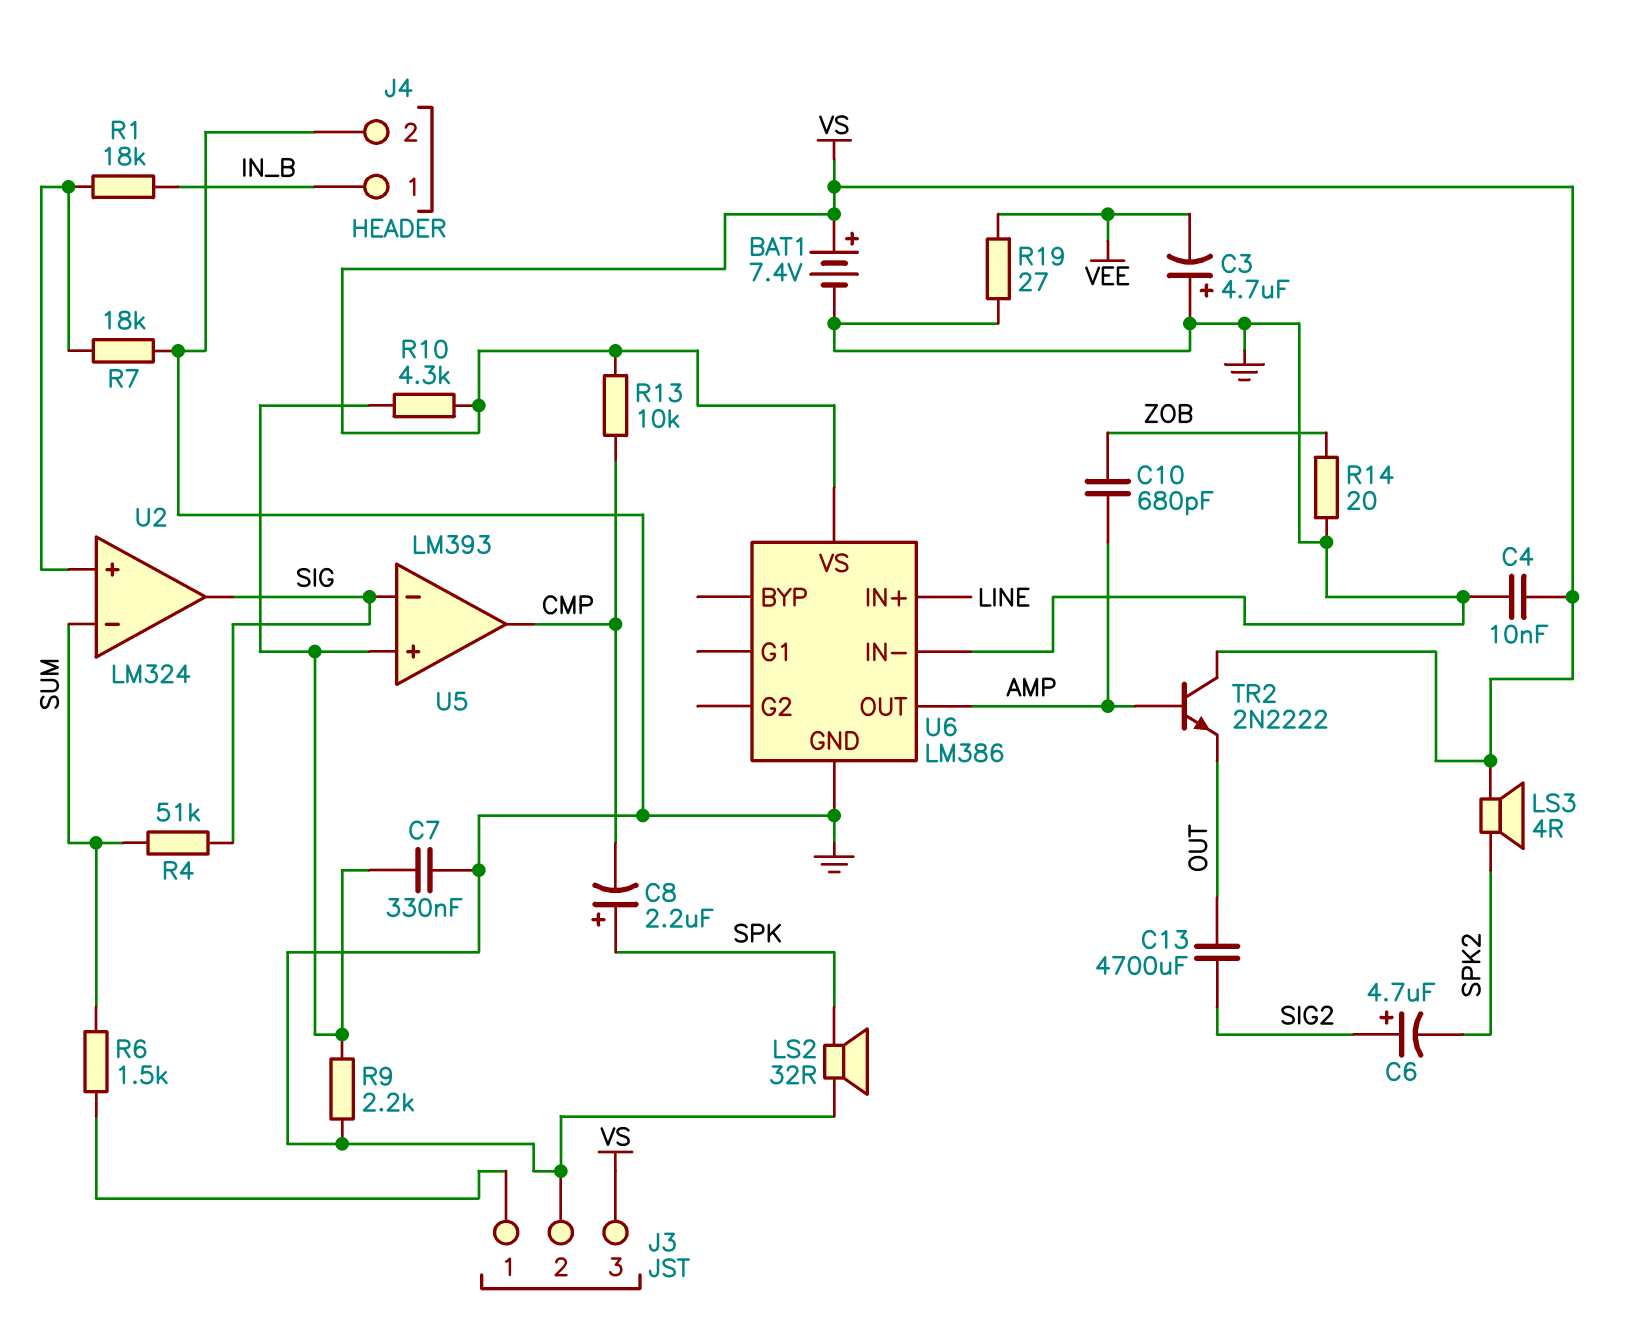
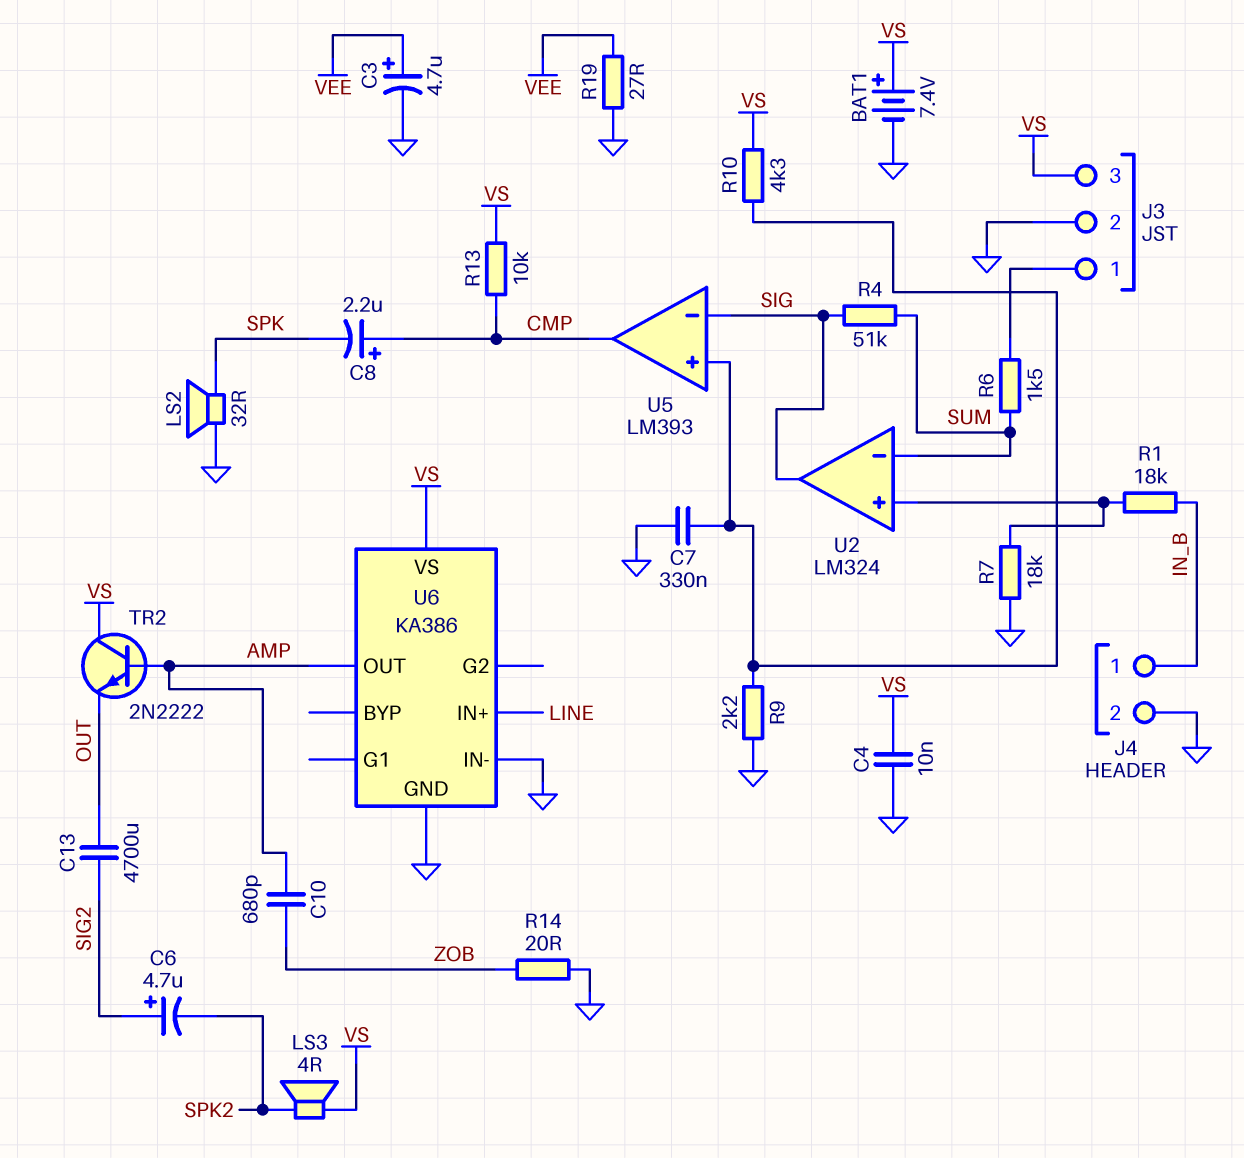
C3: 4.7uF (plus GND, minus VEE) -> 4.7uF (plus VEE, minus GND)
C8: 2.2uF (plus SPK, minus CMP) -> 2.2uF (plus CMP, minus SPK)
U6: LM386 -> KA386

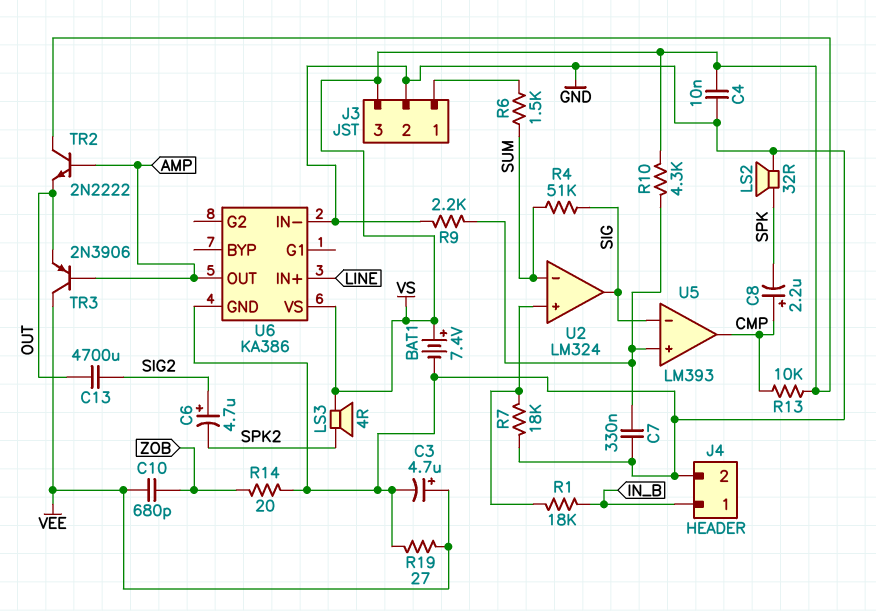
C10: 680pF (AMP, ZOB) -> 680pF (VEE, ZOB)
TR3: none -> PNP 2N3906 (B AMP, C VEE, E OUT)

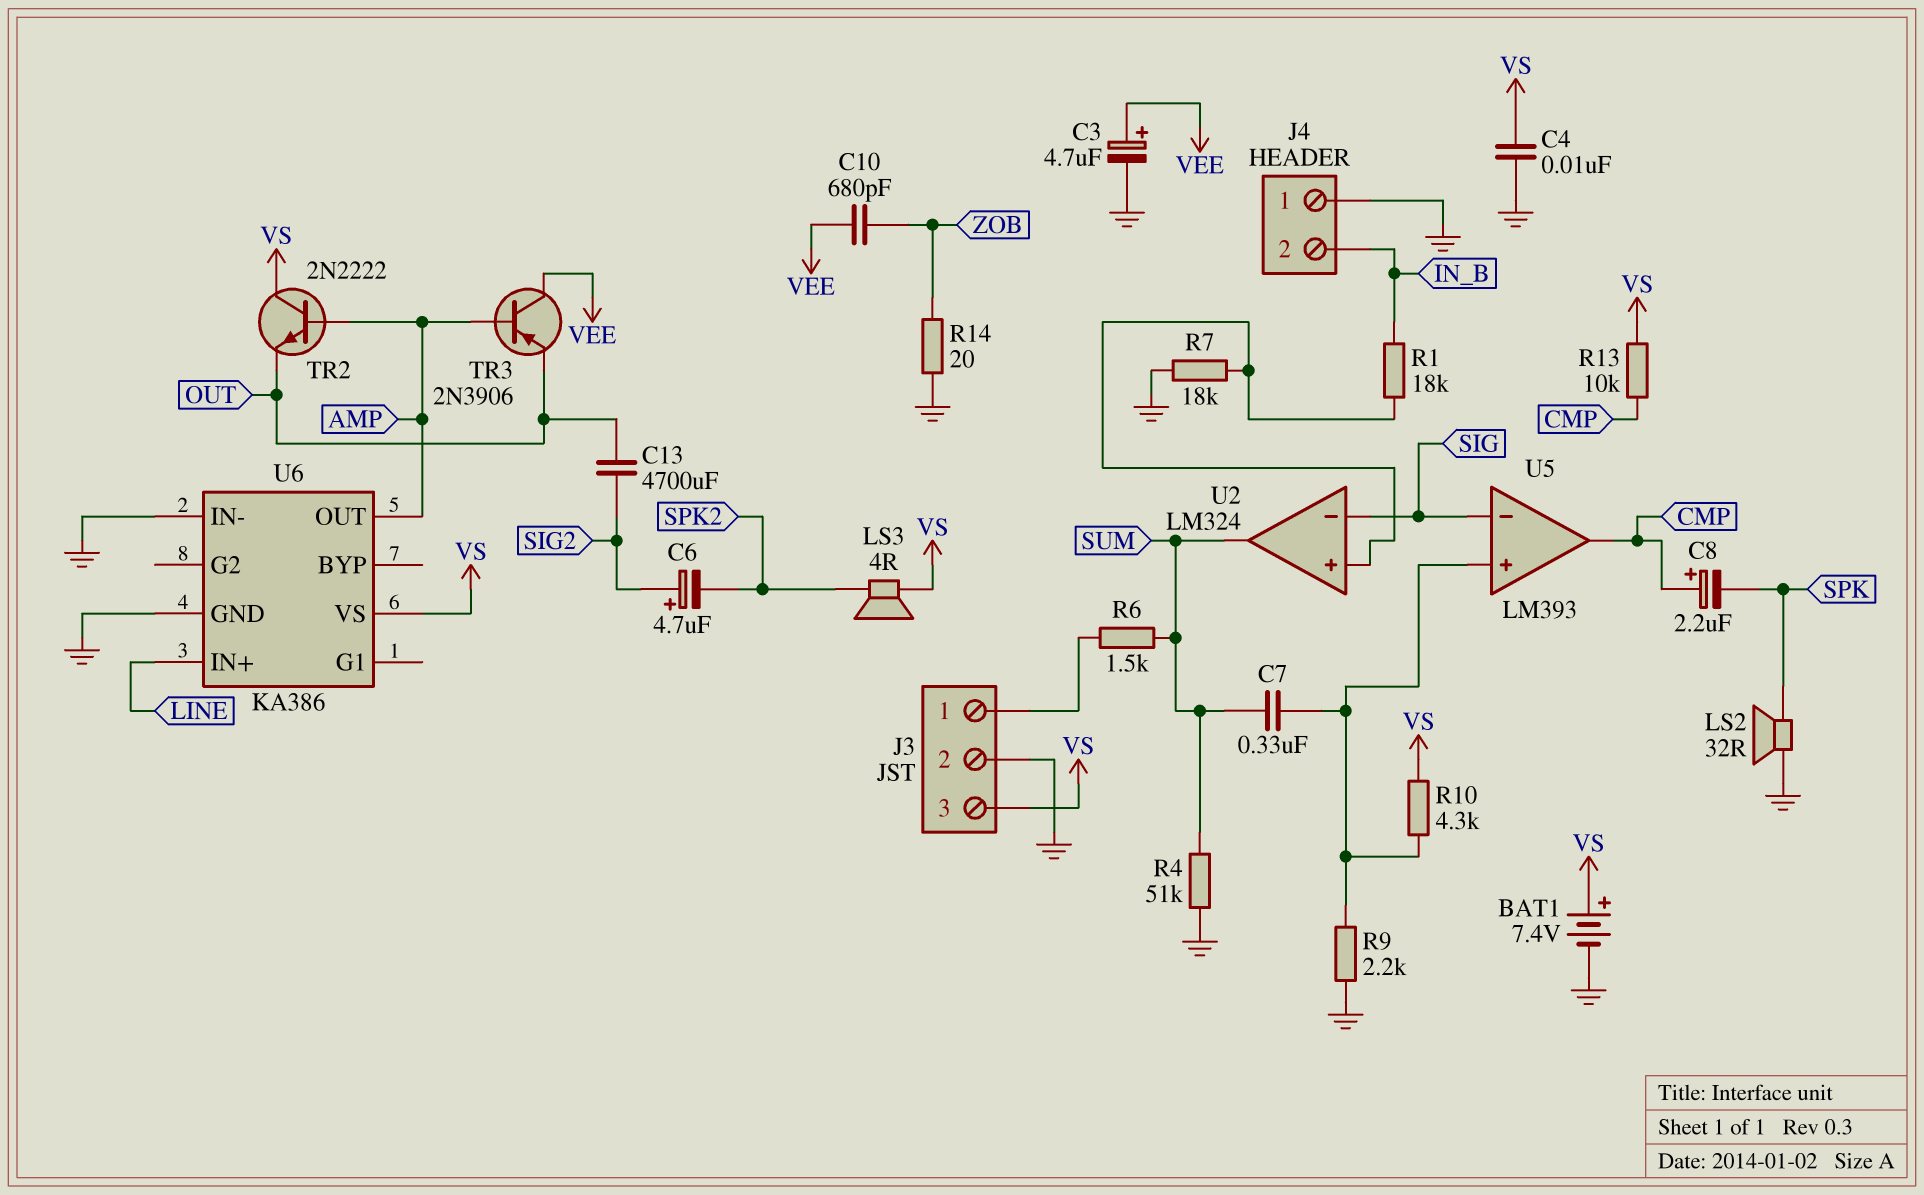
C7: 330nF (GND, U5/in+) -> 330nF (SUM, U5/in+)
J4 pin 1: IN_B -> GND
J4 pin 2: GND -> IN_B
R4: 51k (SIG, SUM) -> 51k (GND, SUM)
R19: 27 (GND, VEE) -> none
U2 pin in-: SUM -> SIG
U2 pin out: SIG -> SUM

